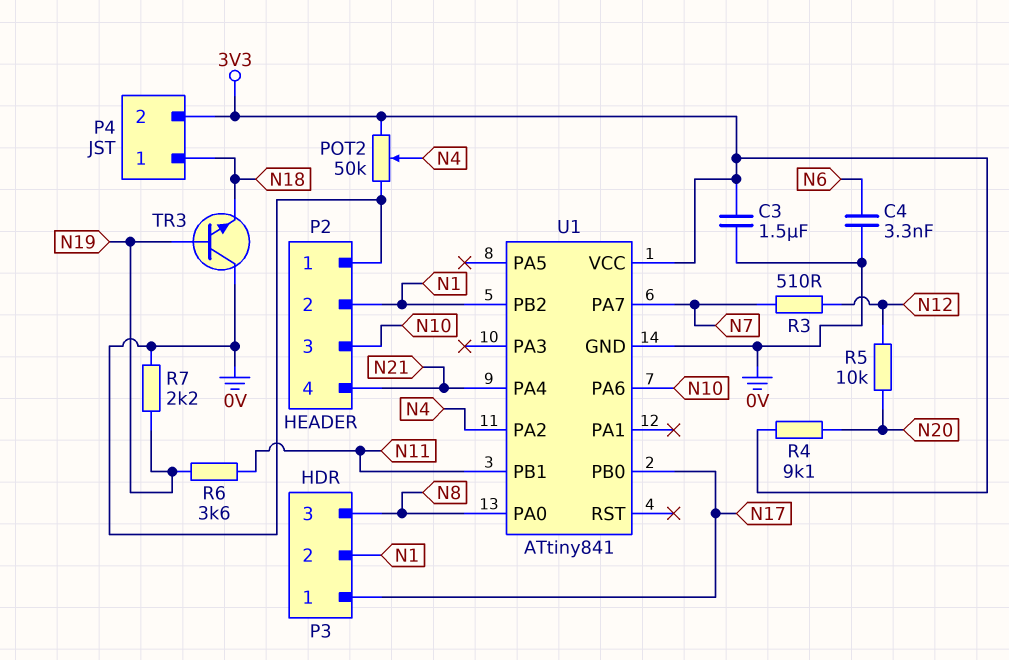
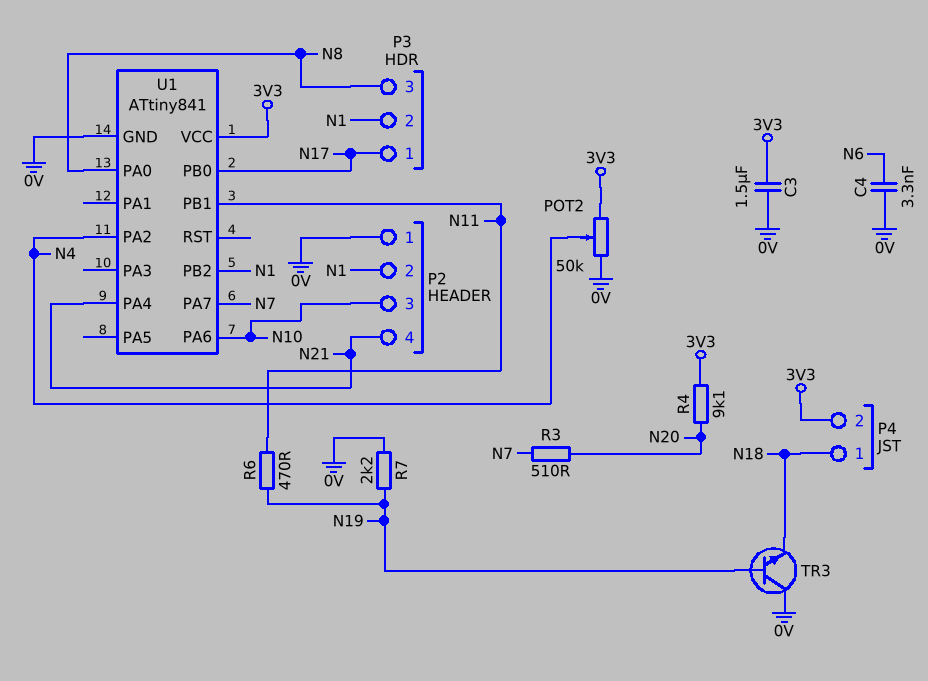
R3: 510 (N7, N12) -> 510 (N7, N20)
R5: 10k (N12, N20) -> none
R6: 3.6k (N11, N19) -> 470 (N11, N19)

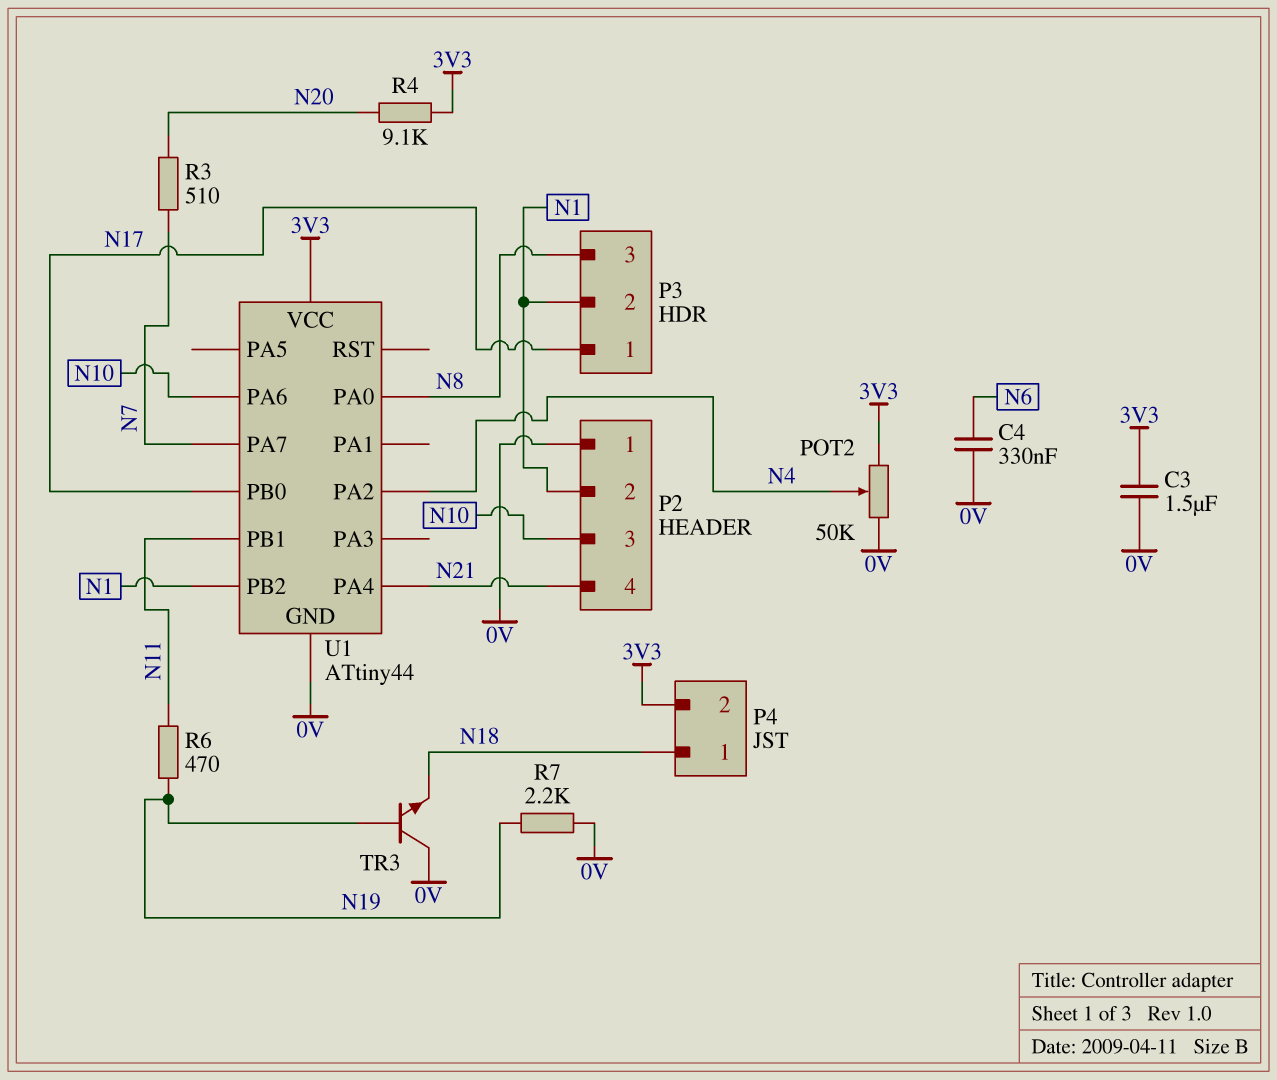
C4: 3.3nF (0V, N6) -> 330nF (0V, N6)
U1: ATtiny841 -> ATtiny44

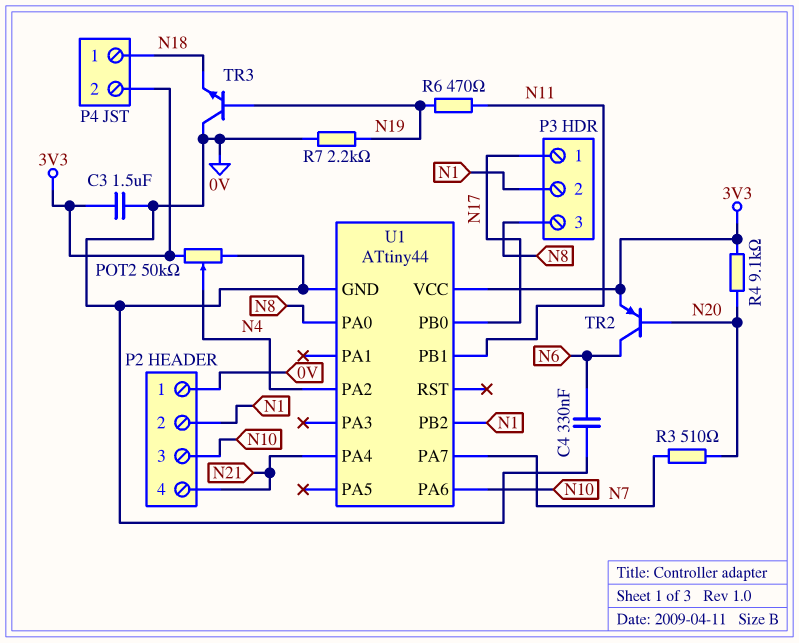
TR2: none -> PNP (B N20, C N6, E 3V3)

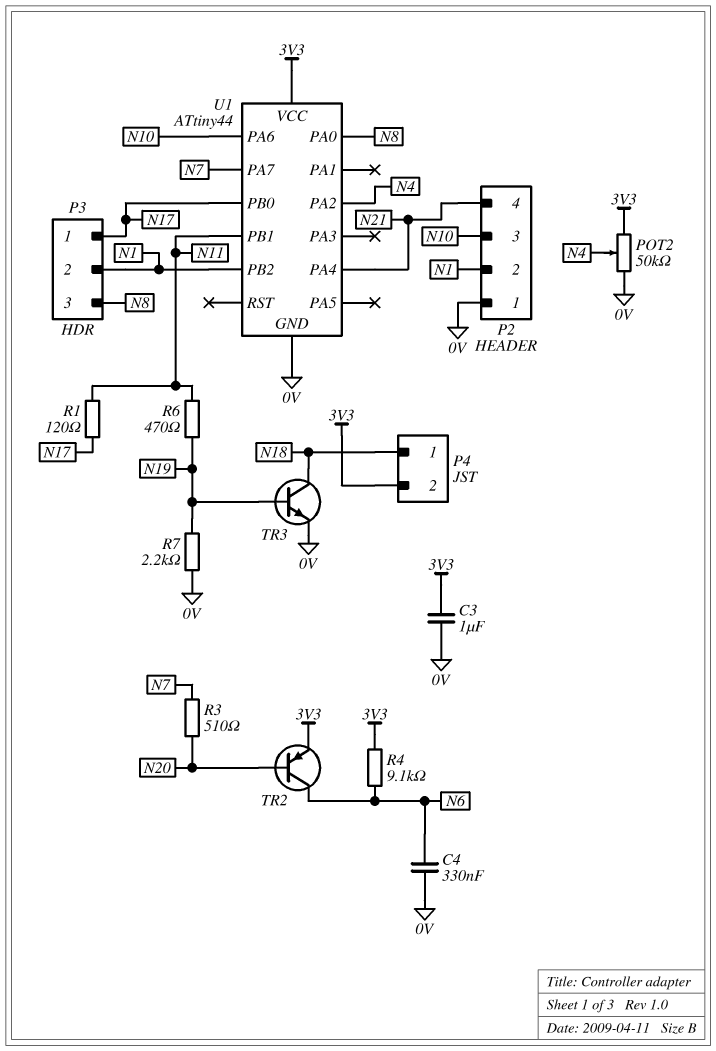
C3: 1.5uF (0V, 3V3) -> 1uF (0V, 3V3)
R1: none -> 120 (N11, N17)
R4: 9.1k (3V3, N20) -> 9.1k (3V3, N6)
TR3: NPN (B N19, C 0V, E N18) -> NPN (B N19, C N18, E 0V)

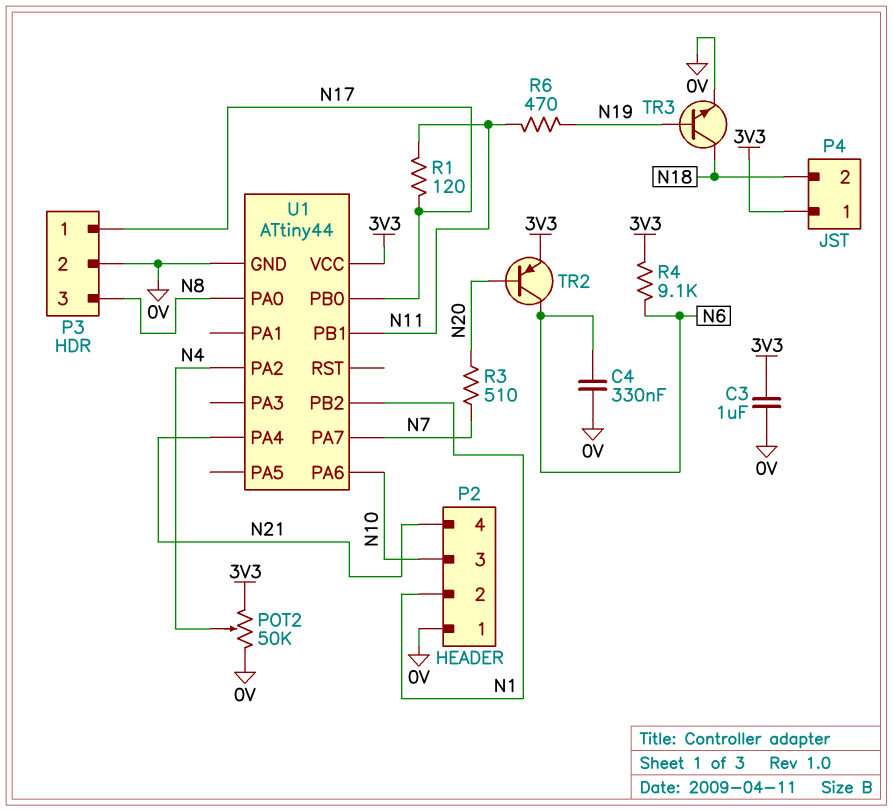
P3 pin 2: N1 -> 0V
P4 pin 1: N18 -> 3V3
P4 pin 2: 3V3 -> N18
R7: 2.2k (0V, N19) -> none

